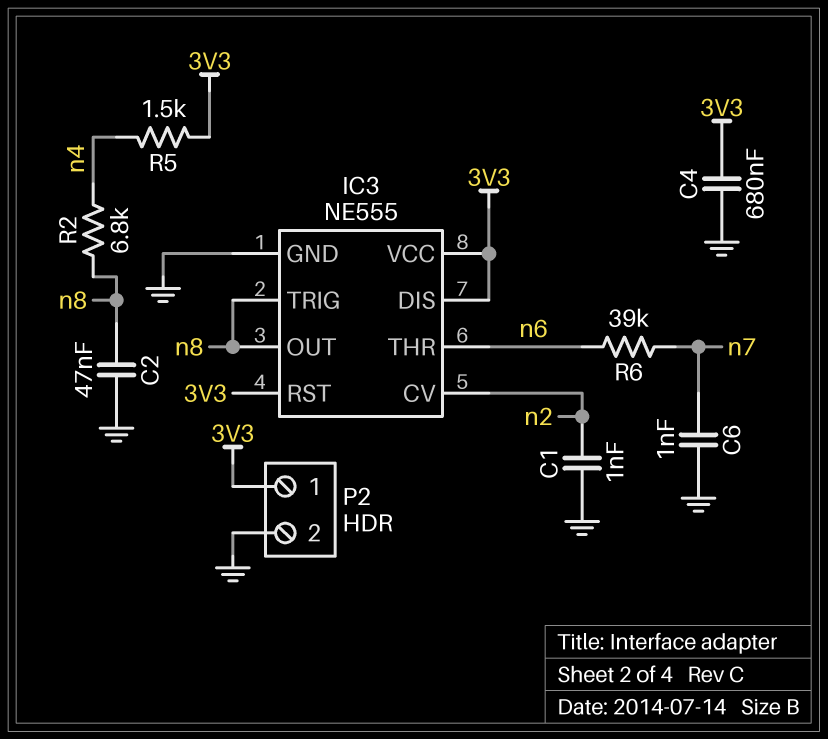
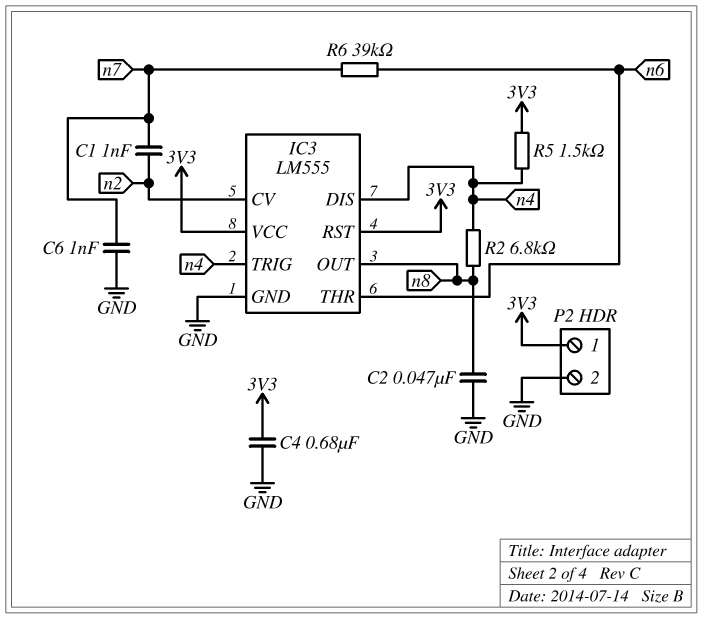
C1: 1nF (GND, n2) -> 1nF (n2, n7)
IC3: NE555 -> LM555
IC3 pin DIS: 3V3 -> n4
IC3 pin TRIG: n8 -> n4

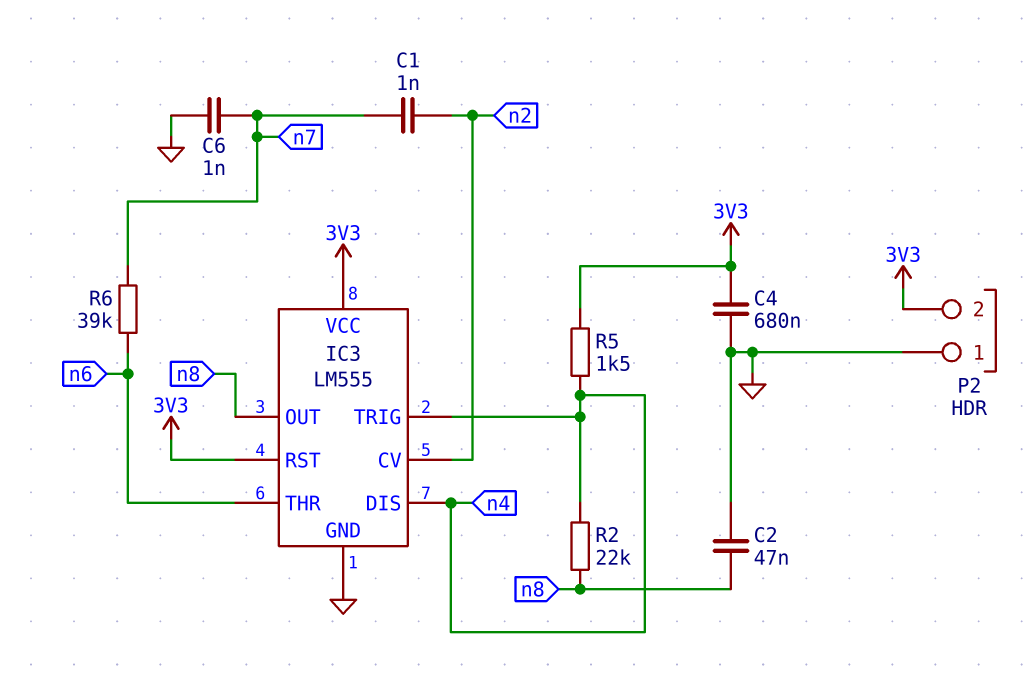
P2 pin 1: 3V3 -> GND
P2 pin 2: GND -> 3V3
R2: 6.8k (n4, n8) -> 22k (n4, n8)

